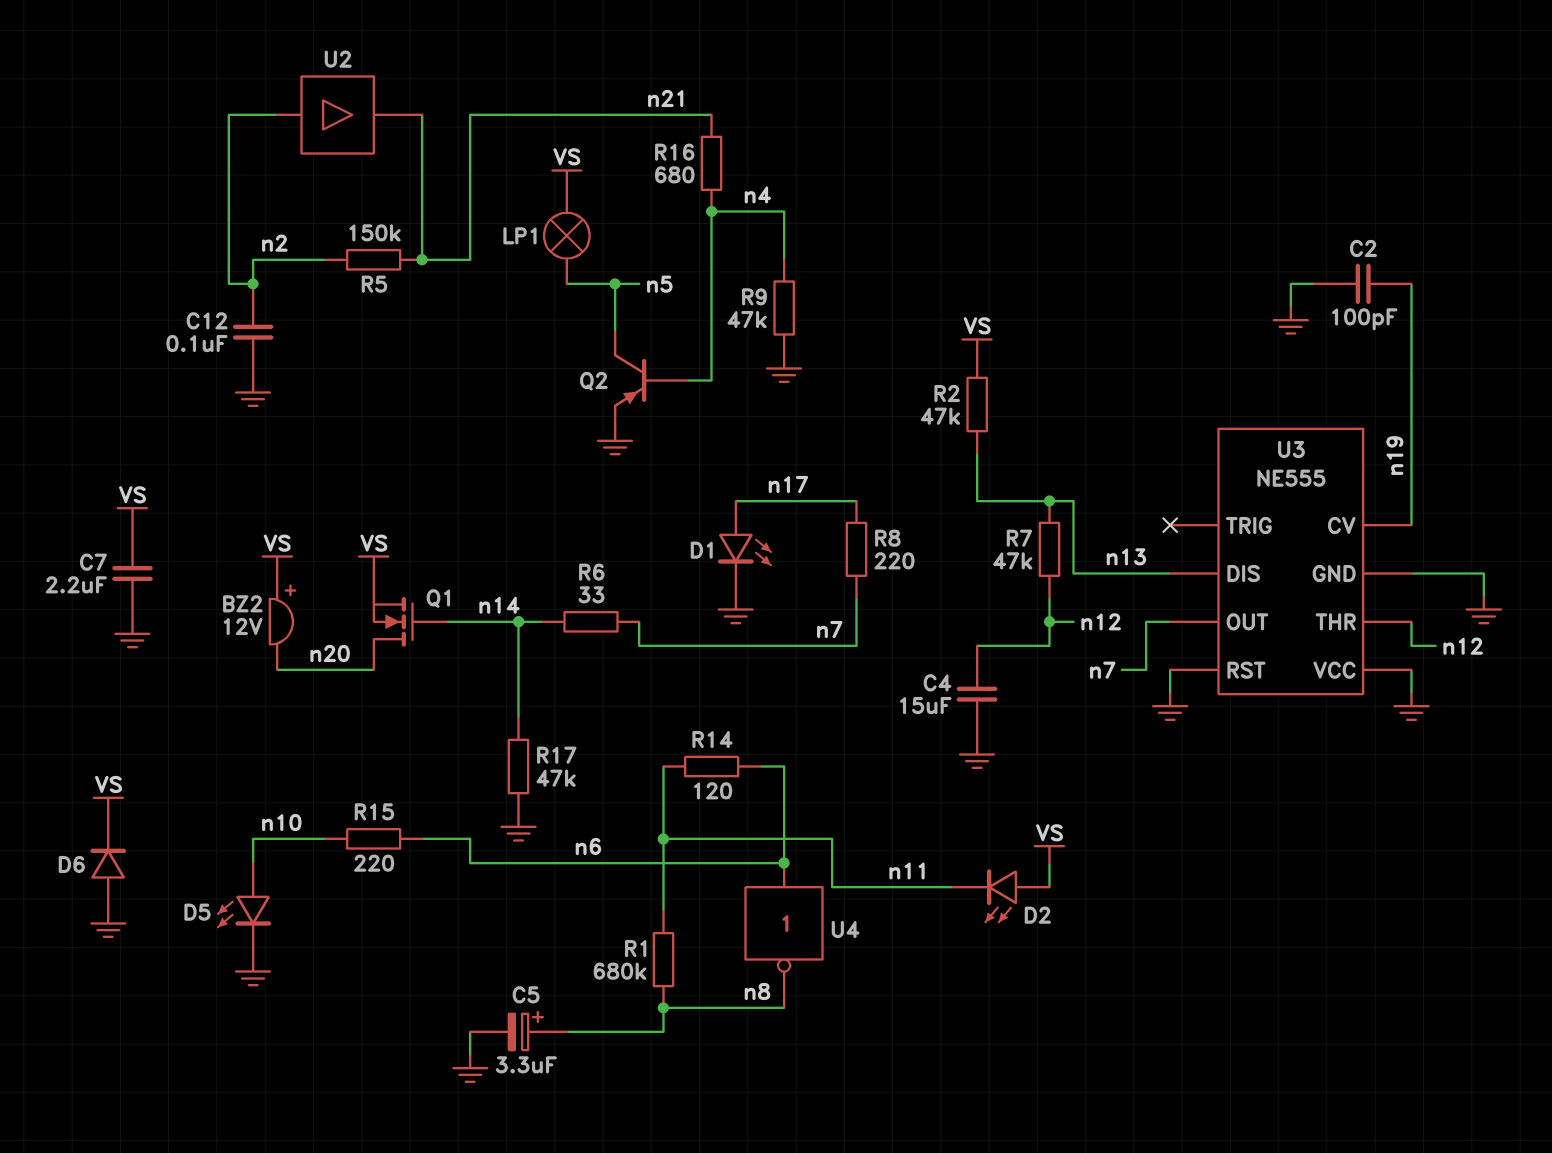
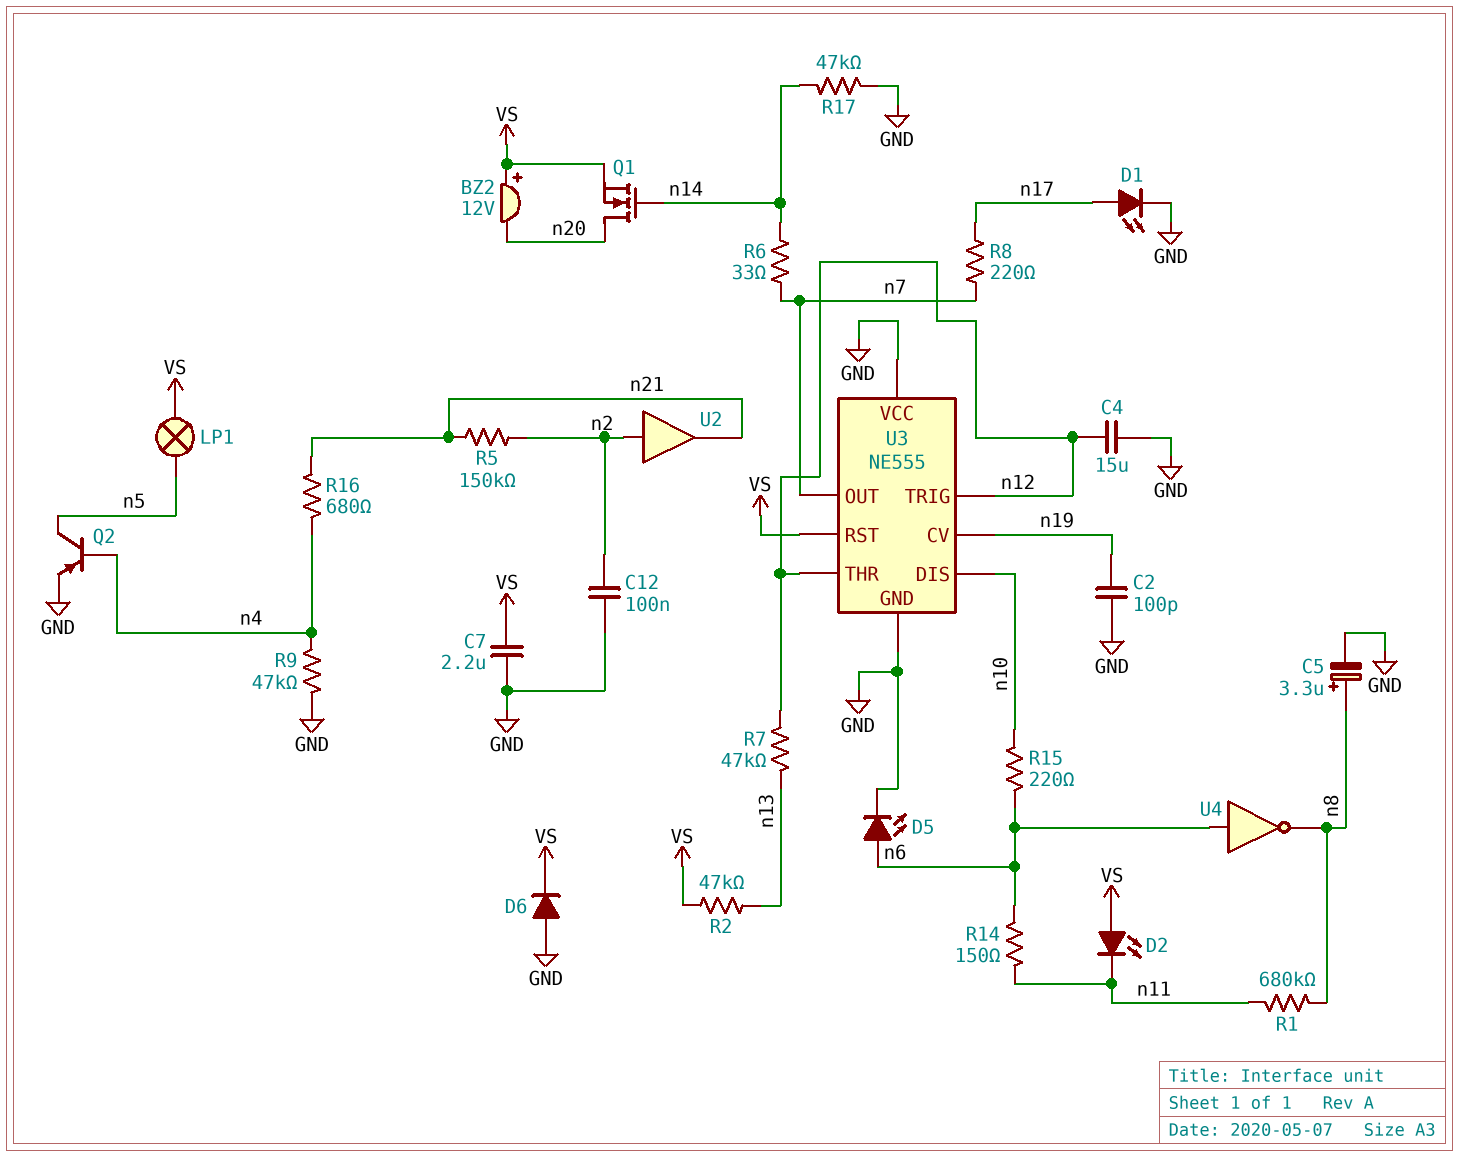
D5: LED (A n10, K GND) -> LED (A n6, K GND)
R14: 120 (n6, n11) -> 150 (n6, n11)
U3 pin DIS: n13 -> n10
U3 pin RST: GND -> VS
U3 pin TRIG: none -> n12

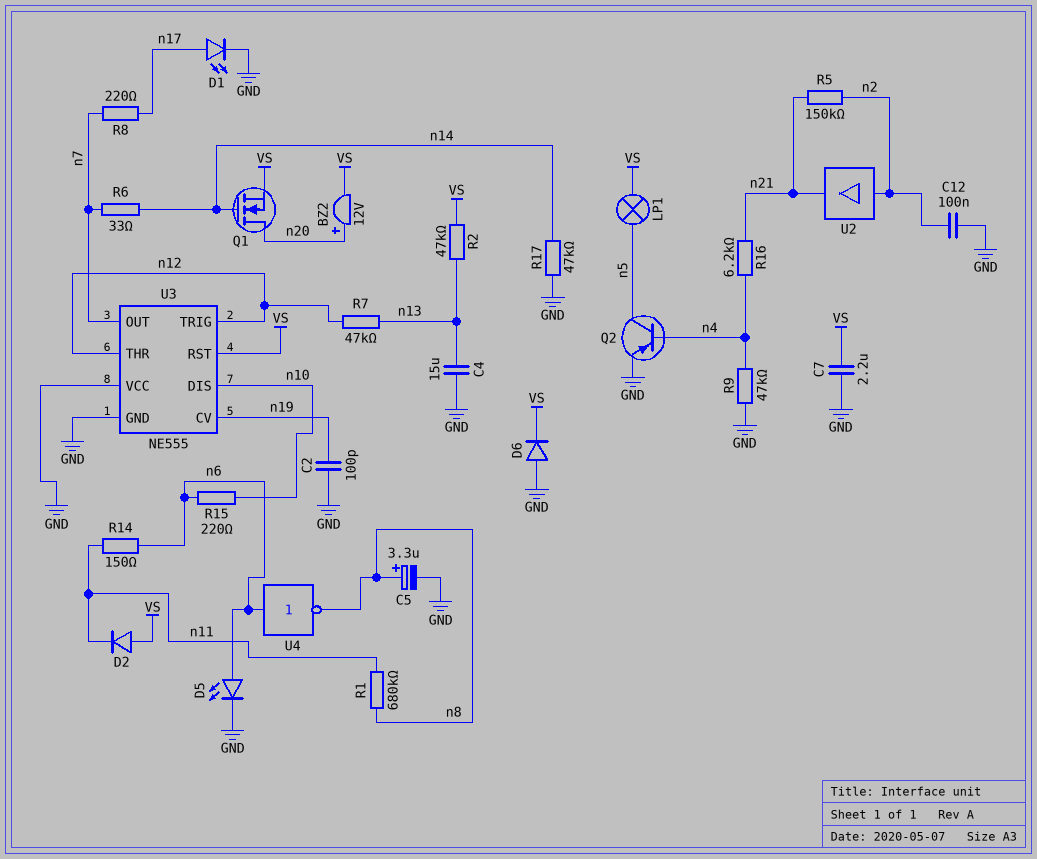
BZ2: buzzer 12V (plus VS, minus n20) -> buzzer 12V (plus n20, minus VS)
C4: 15uF (GND, n12) -> 15uF (GND, n13)
D2: LED (A VS, K n11) -> diode (A VS, K n11)
R16: 680 (n4, n21) -> 6.2k (n4, n21)

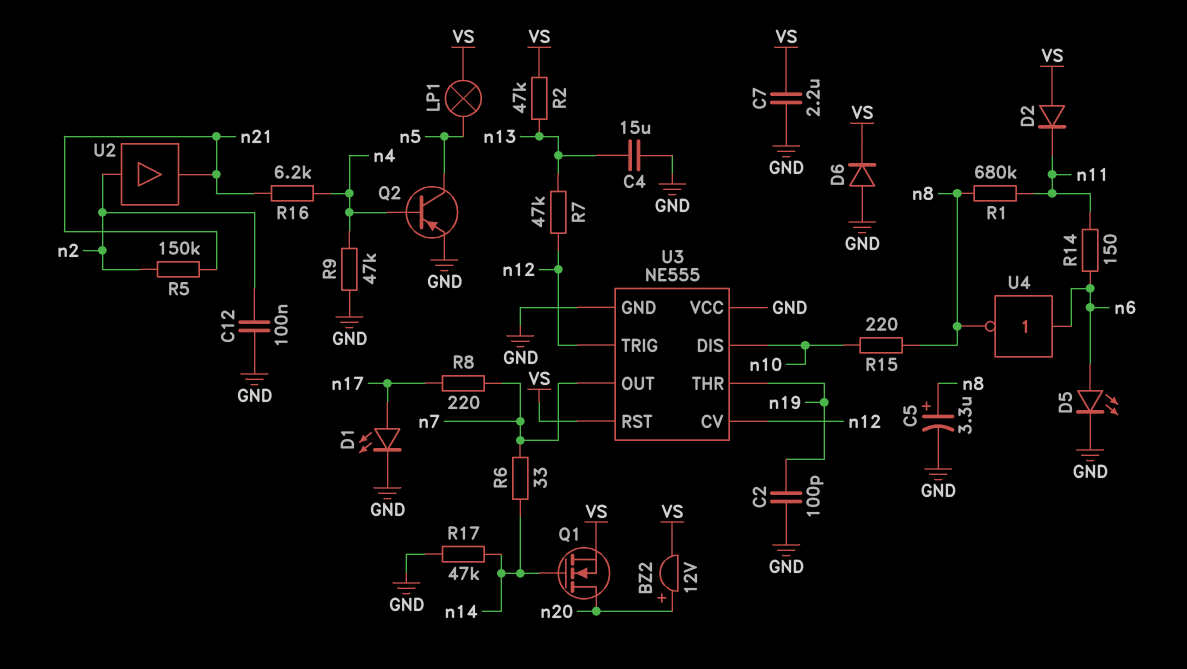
R15: 220 (n6, n10) -> 220 (n8, n10)
U3 pin CV: n19 -> n12
U3 pin THR: n12 -> n19

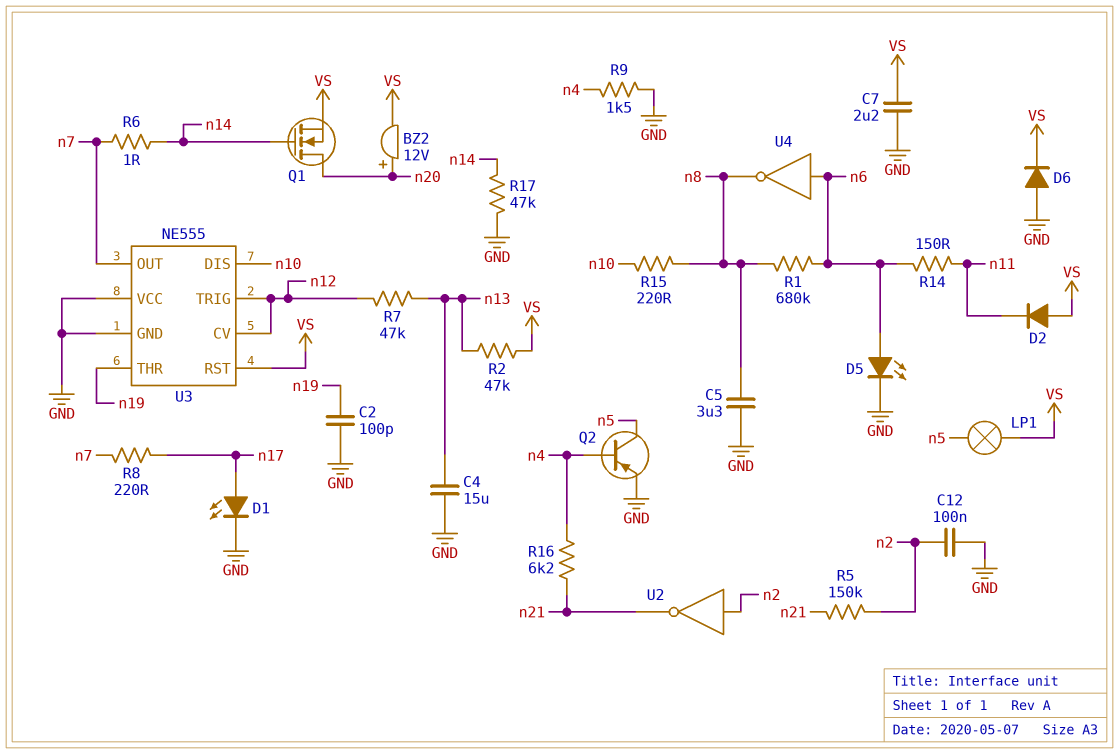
C5: 3.3uF (plus n8, minus GND) -> 3.3uF (GND, n8)
R1: 680k (n8, n11) -> 680k (n6, n8)
R6: 33 (n7, n14) -> 1 (n7, n14)
R9: 47k (GND, n4) -> 1.5k (GND, n4)
U2: buffer (in n2, out n21) -> NOT (in n2, out n21)

